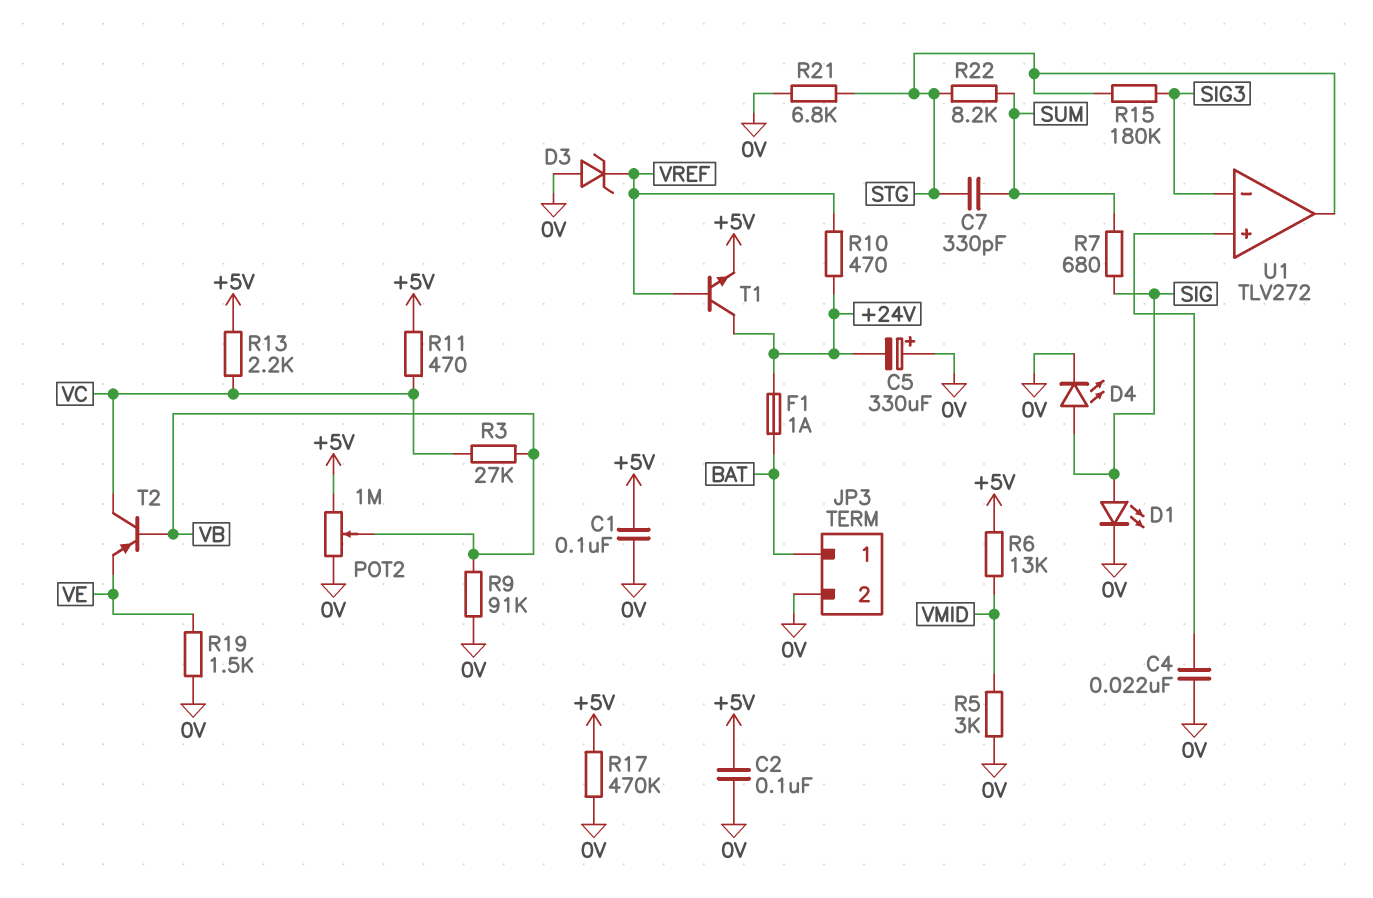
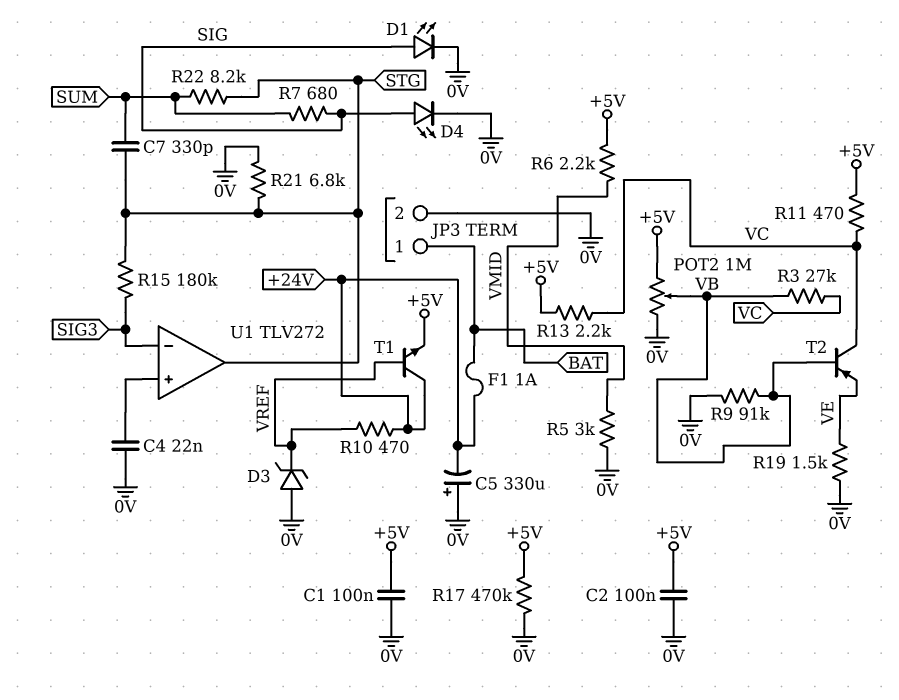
R6: 13k (+5V, VMID) -> 2.2k (+5V, VMID)

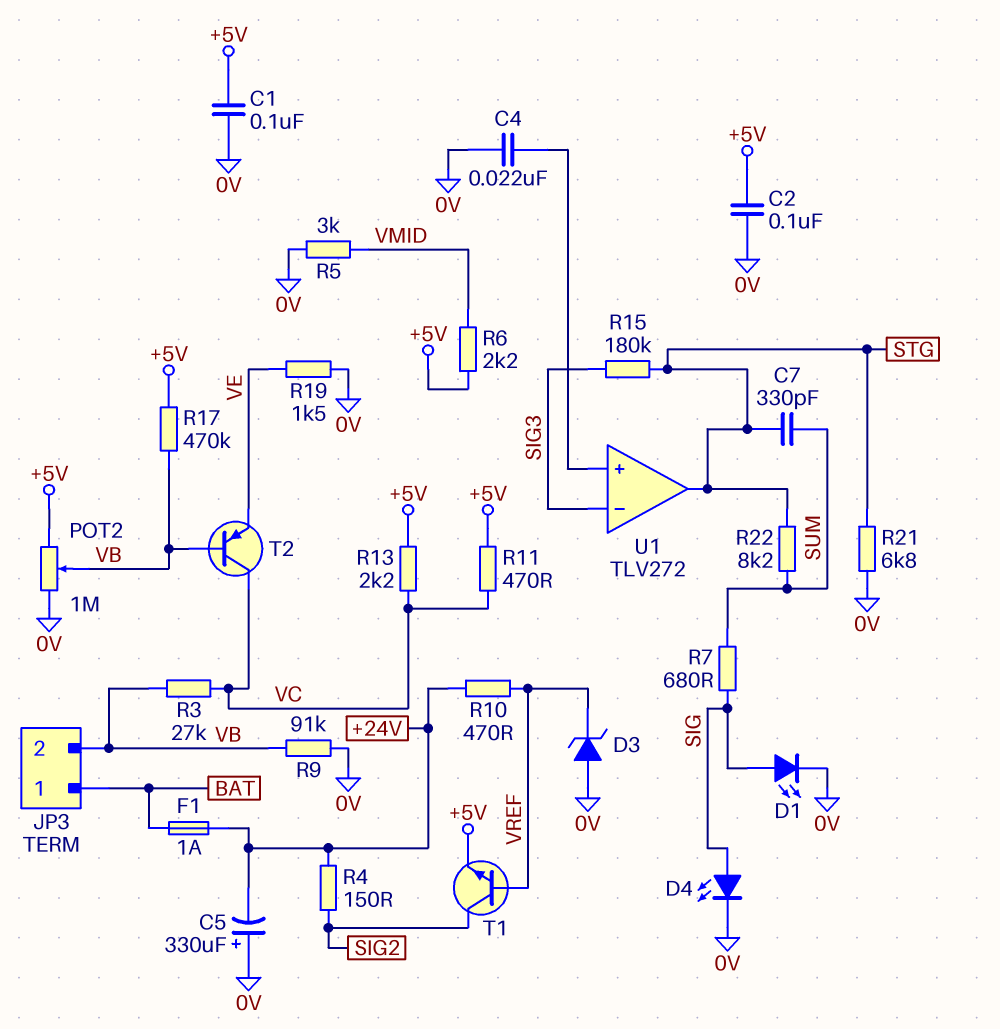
JP3 pin 2: 0V -> VB
R4: none -> 150 (+24V, SIG2)
R17: 470k (+5V, 0V) -> 470k (+5V, VB)
T1: NPN (B VREF, C +24V, E +5V) -> NPN (B VREF, C SIG2, E +5V)

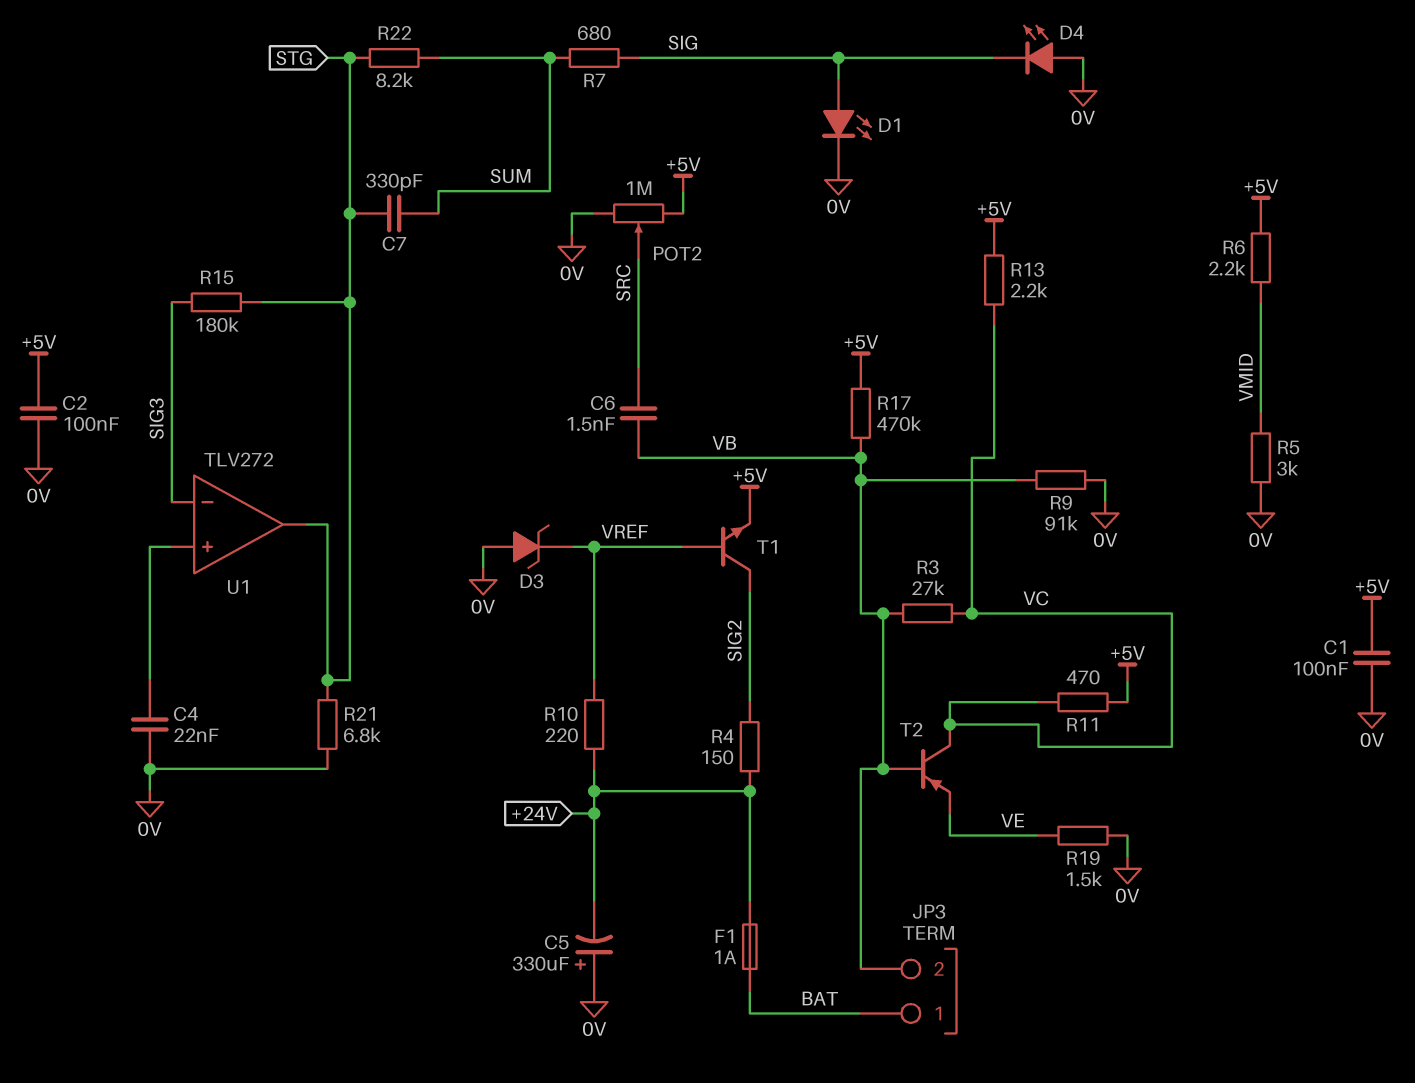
C6: none -> 1.5nF (SRC, VB)
D4: LED (A SIG, K 0V) -> LED (A 0V, K SIG)
POT2: 1M (+5V, 0V, wiper VB) -> 1M (+5V, 0V, wiper SRC)
R10: 470 (+24V, VREF) -> 220 (+24V, VREF)

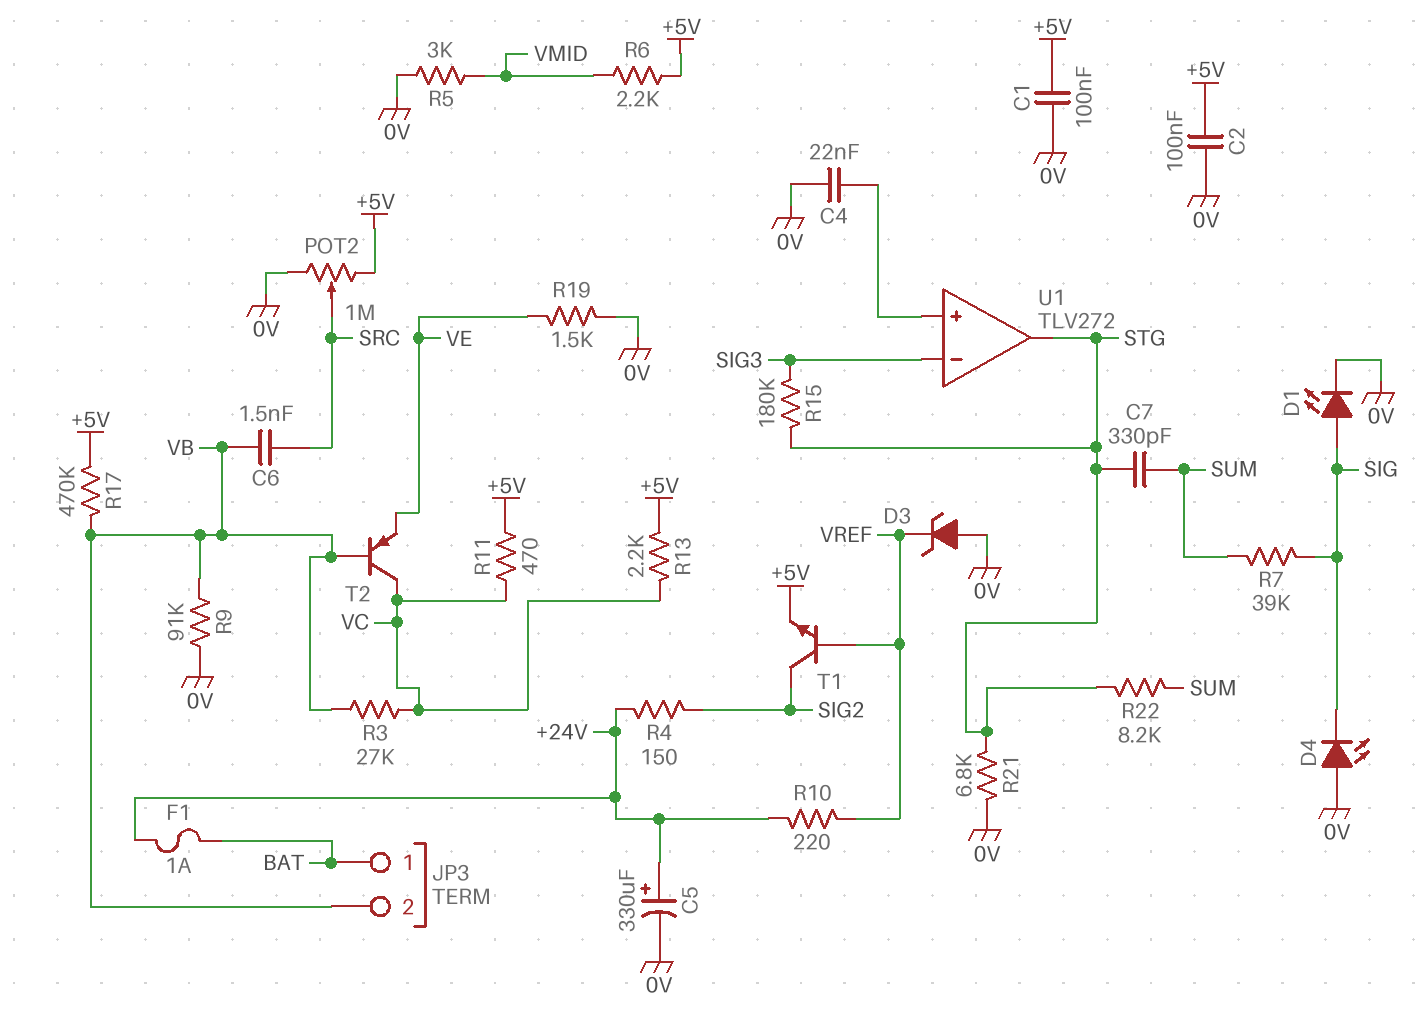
C5: 330uF (plus 0V, minus +24V) -> 330uF (plus +24V, minus 0V)
R7: 680 (SIG, SUM) -> 39k (SIG, SUM)

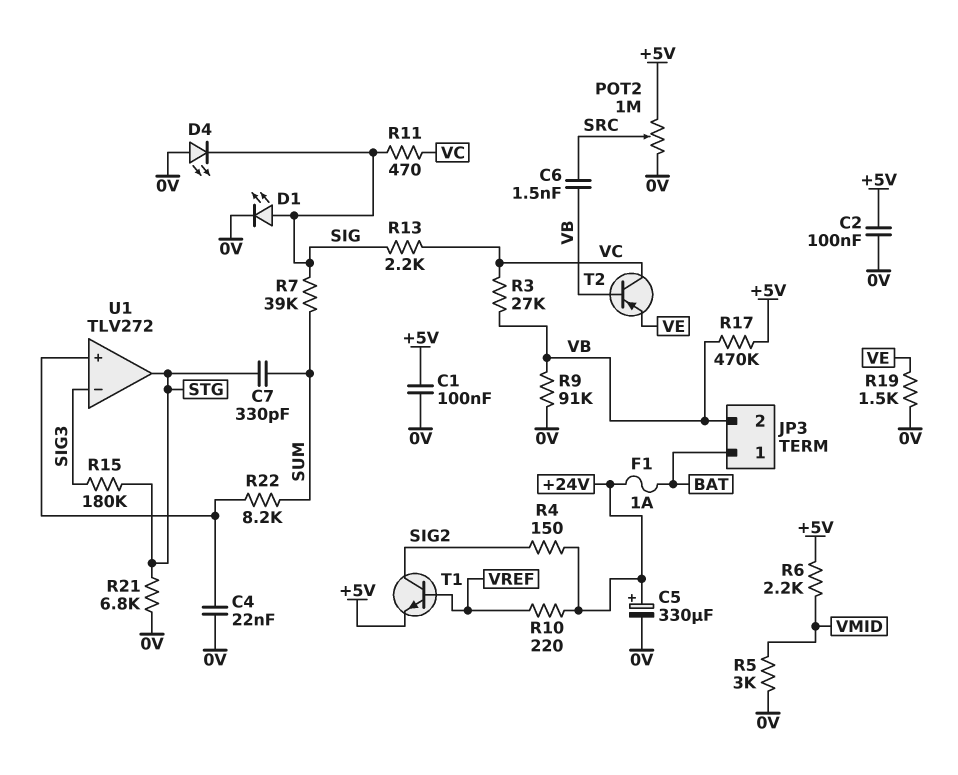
D3: zener (A 0V, K VREF) -> none
R11: 470 (+5V, VC) -> 470 (SIG, VC)
R13: 2.2k (+5V, VC) -> 2.2k (SIG, VC)
R22: 8.2k (STG, SUM) -> 8.2k (SUM, U1/in+)

